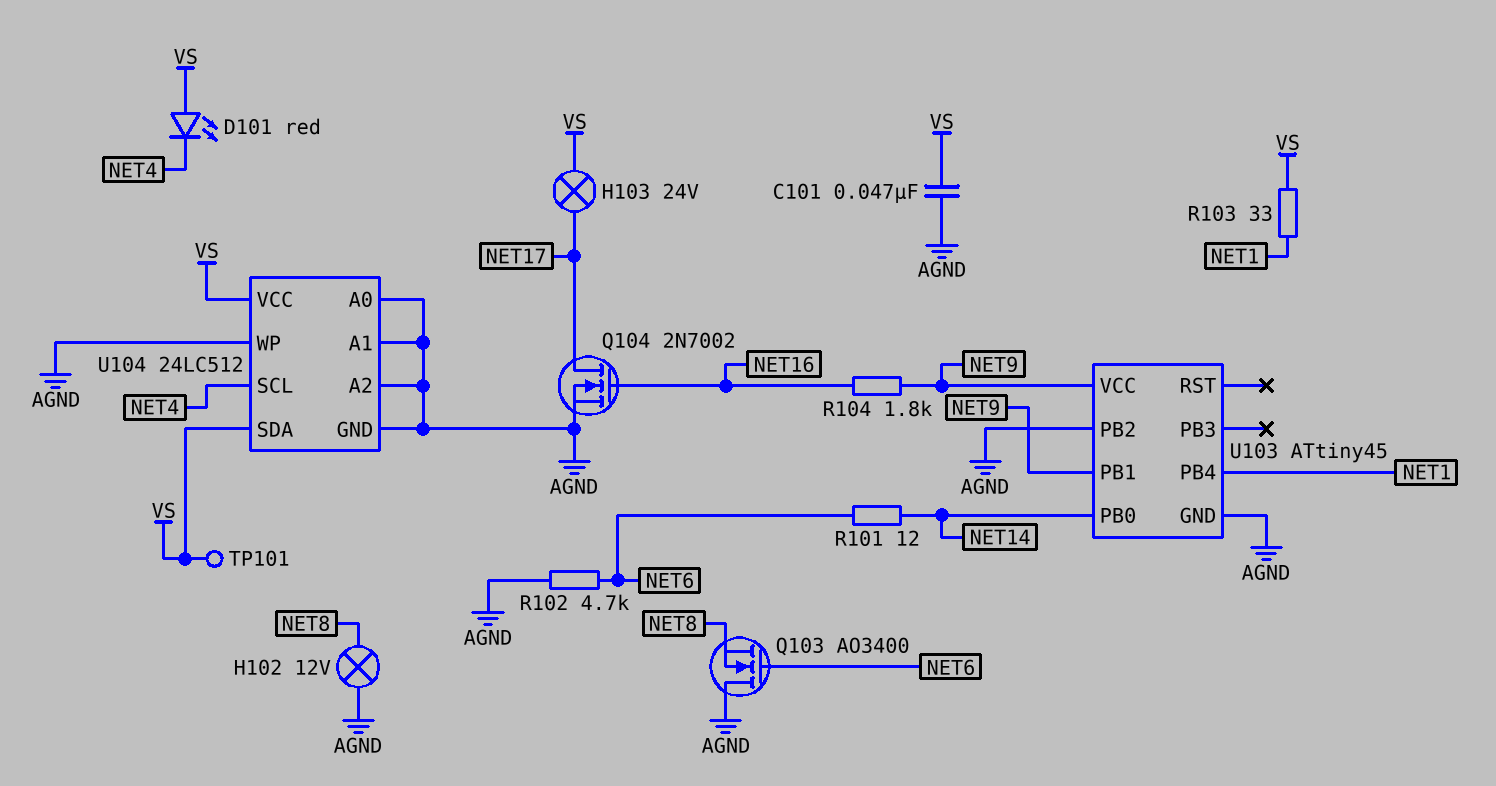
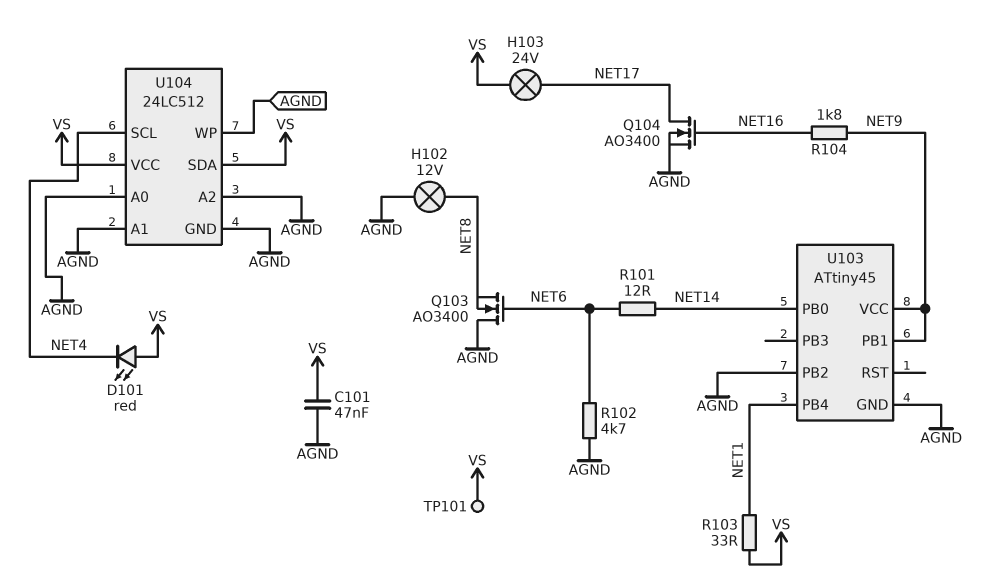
Q104: NMOS 2N7002 (G NET16, D NET17, S AGND) -> NMOS AO3400 (G NET16, D NET17, S AGND)

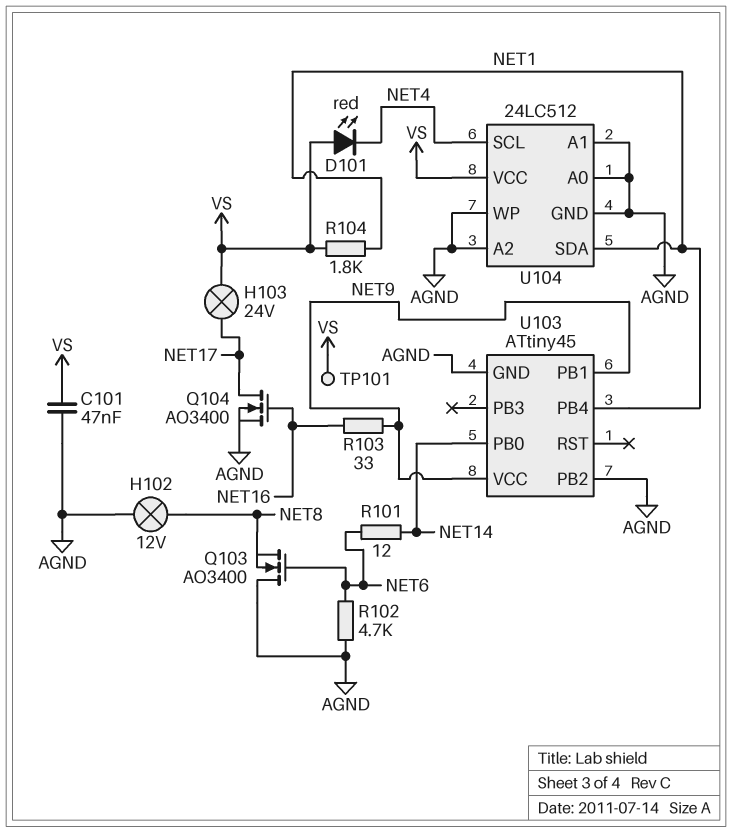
R103: 33 (NET1, VS) -> 33 (NET9, NET16)
R104: 1.8k (NET9, NET16) -> 1.8k (NET1, VS)
U104 pin SDA: VS -> NET1

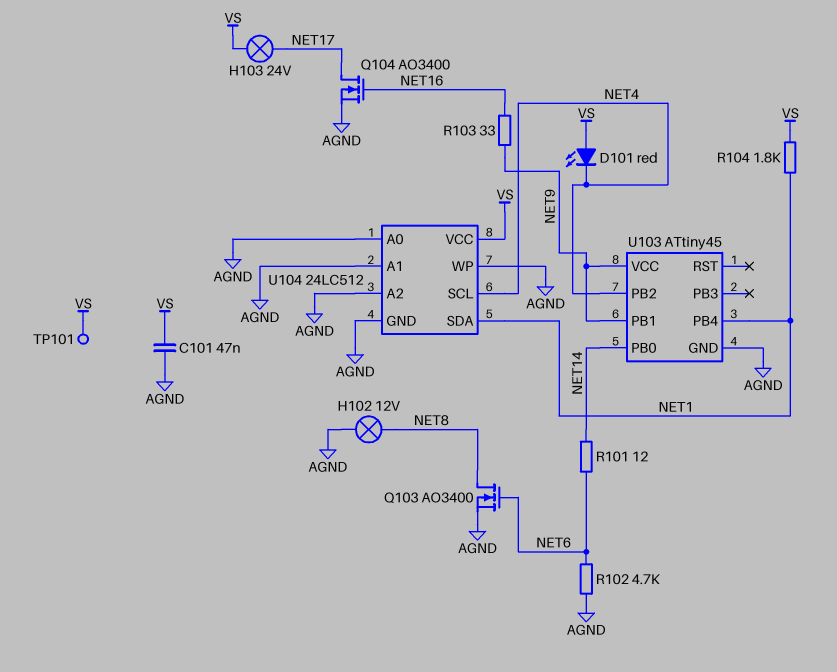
Q103: NMOS AO3400 (G NET6, D AGND, S NET8) -> NMOS AO3400 (G NET6, D NET8, S AGND)
U103 pin PB2: AGND -> NET4

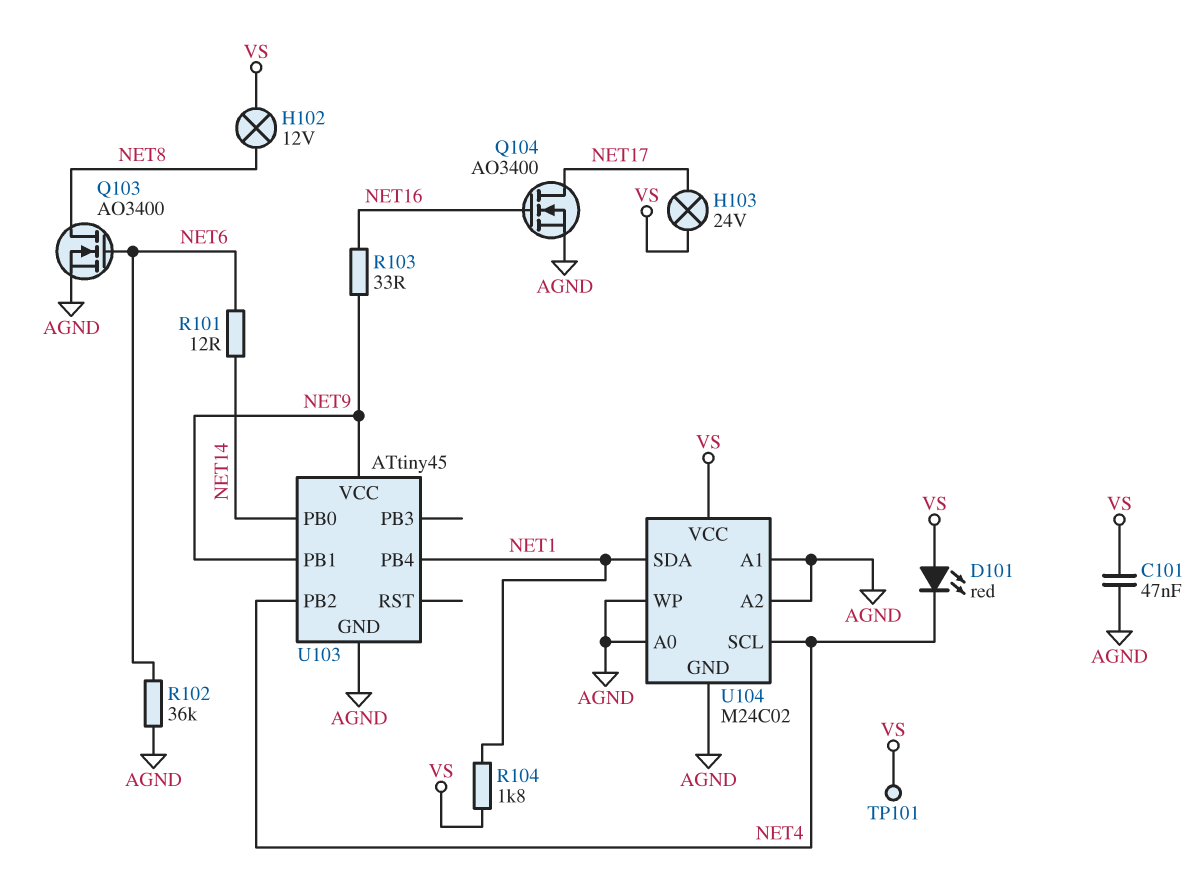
H102: lamp 12V (AGND, NET8) -> lamp 12V (NET8, VS)
R102: 4.7k (AGND, NET6) -> 36k (AGND, NET6)
U104: 24LC512 -> M24C02

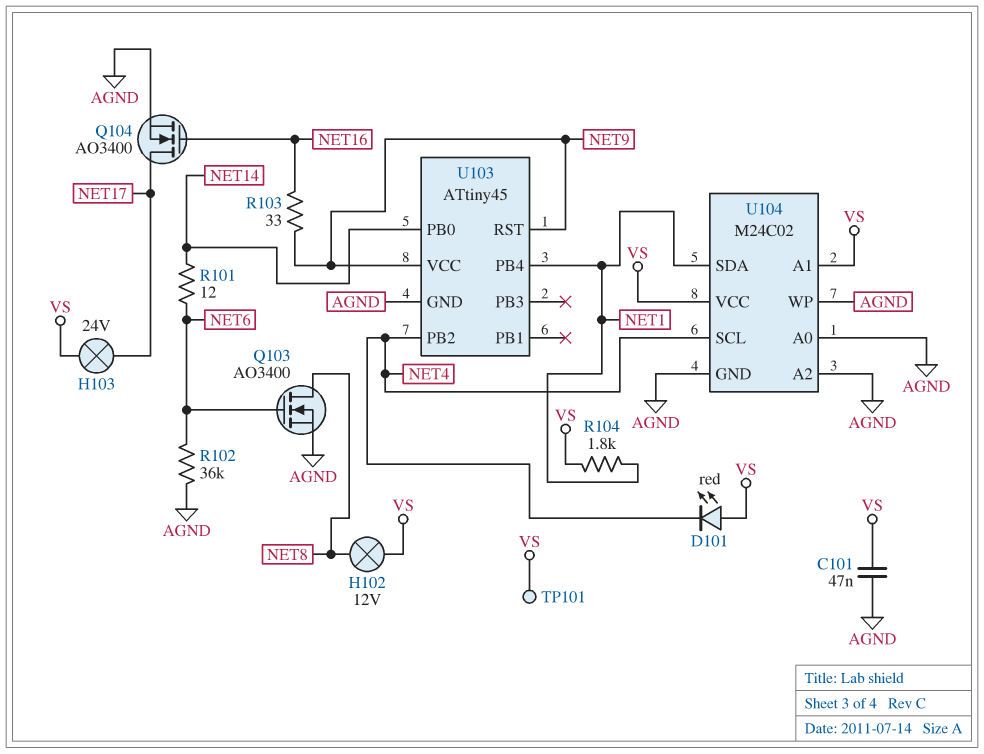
U103 pin PB1: NET9 -> none
U103 pin RST: none -> NET9
U104 pin A1: AGND -> VS

